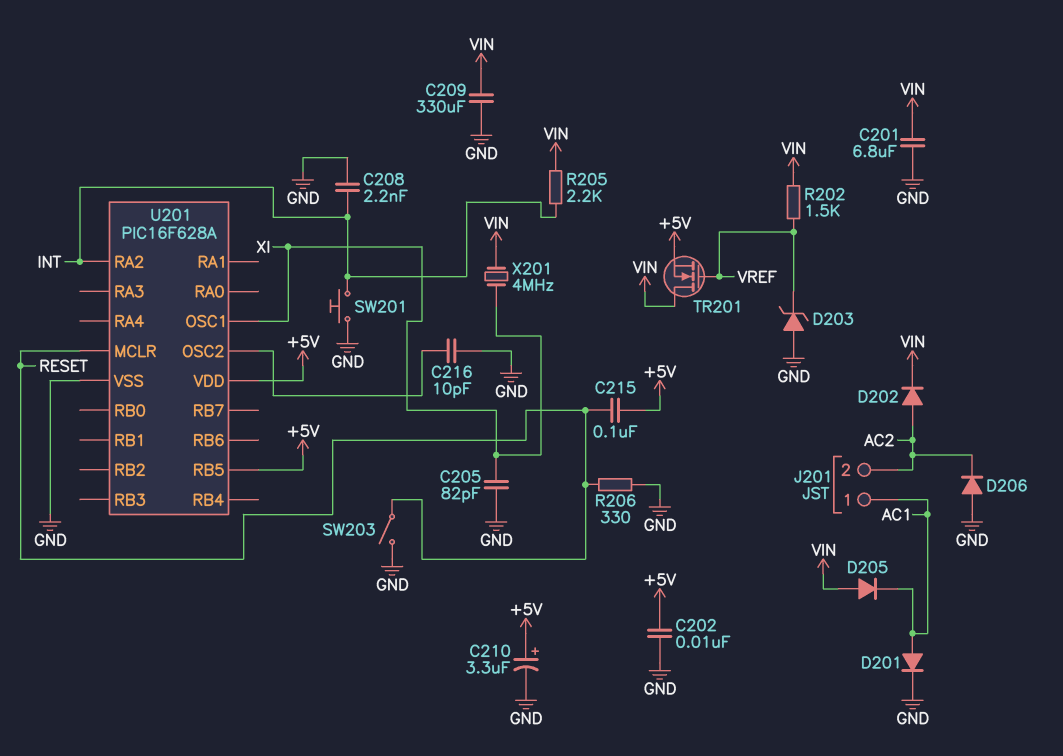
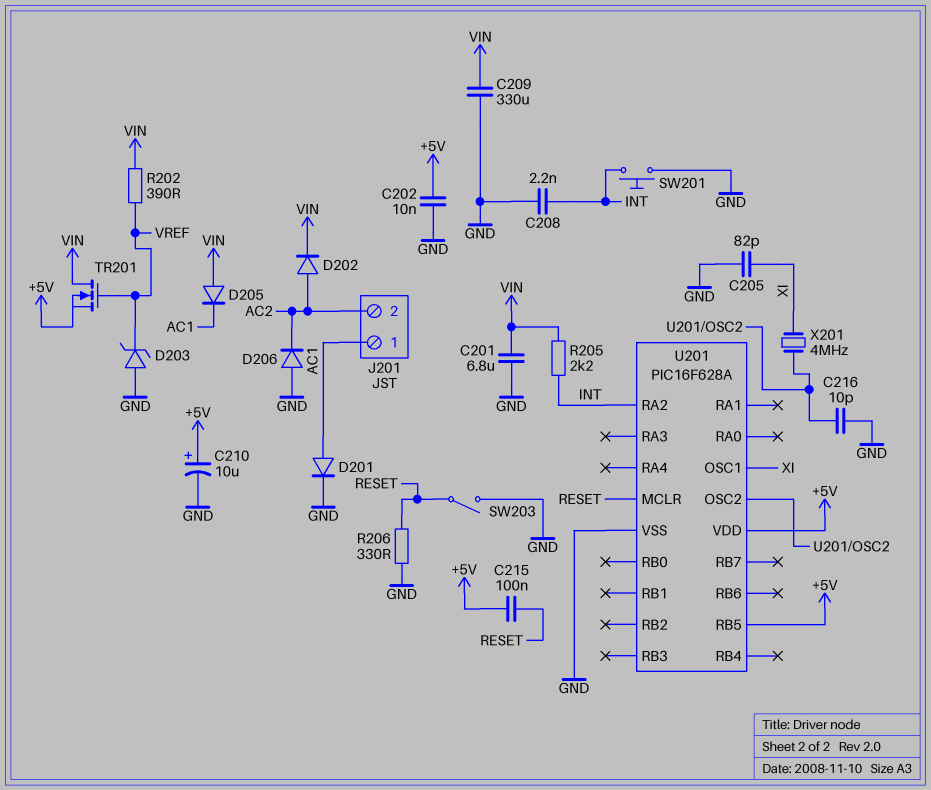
C210: 3.3uF (plus +5V, minus GND) -> 10uF (plus +5V, minus GND)
R202: 1.5k (VIN, VREF) -> 390 (VIN, VREF)
X201: 4MHz (VIN, XI) -> 4MHz (U201/OSC2, XI)

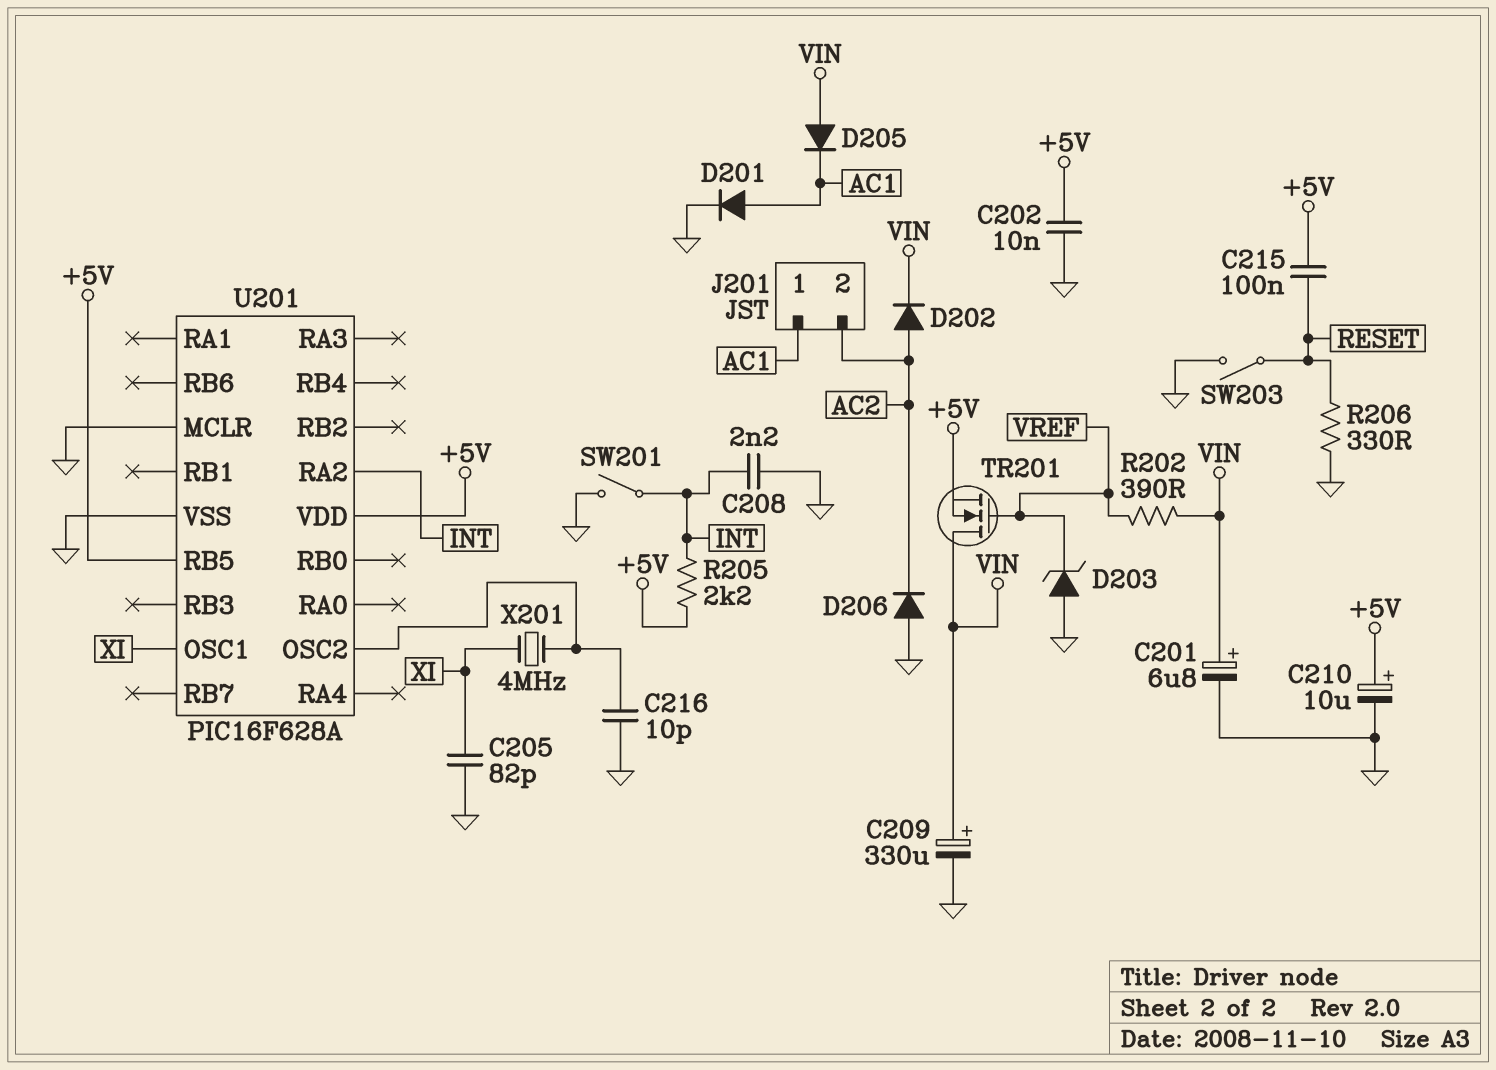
C201: 6.8uF (GND, VIN) -> 6.8uF (plus VIN, minus GND)
C209: 330uF (GND, VIN) -> 330uF (plus VIN, minus GND)
R205: 2.2k (INT, VIN) -> 2.2k (+5V, INT)
SW201: button (GND, INT) -> switch (GND, INT)
U201 pin MCLR: RESET -> GND

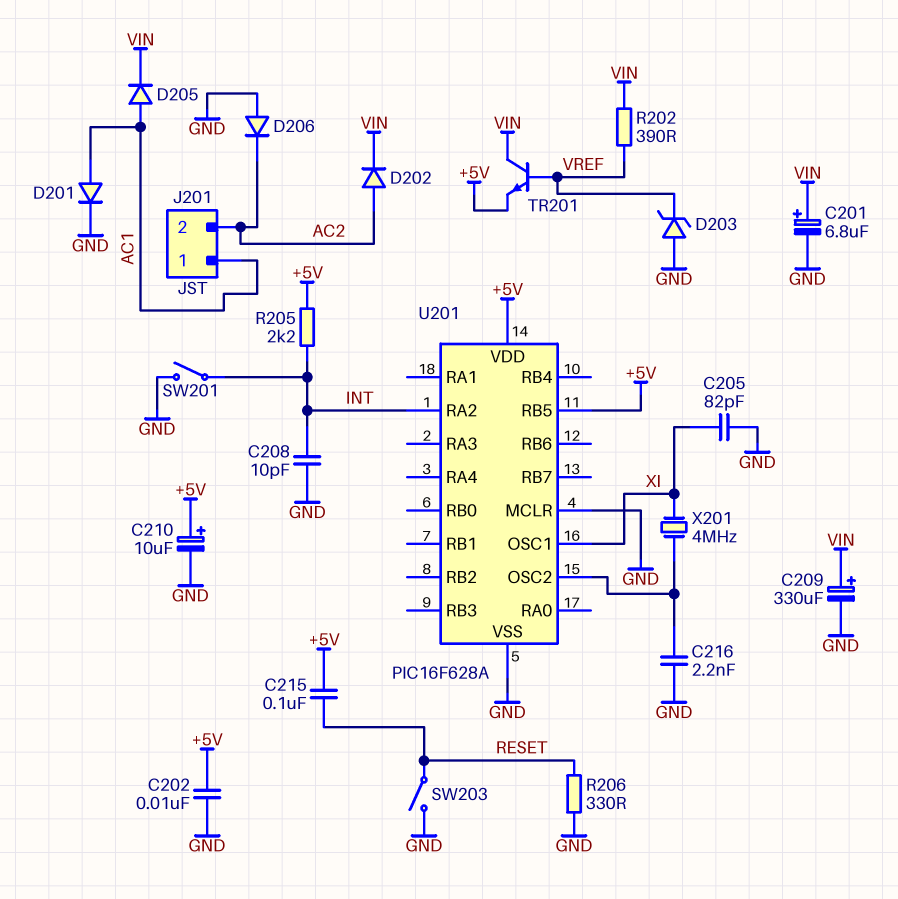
C208: 2.2nF (GND, INT) -> 10pF (GND, INT)
C216: 10pF (GND, U201/OSC2) -> 2.2nF (GND, U201/OSC2)
D205: diode (A VIN, K AC1) -> diode (A AC1, K VIN)
TR201: NMOS (G VREF, D VIN, S +5V) -> NPN (B VREF, C VIN, E +5V)

